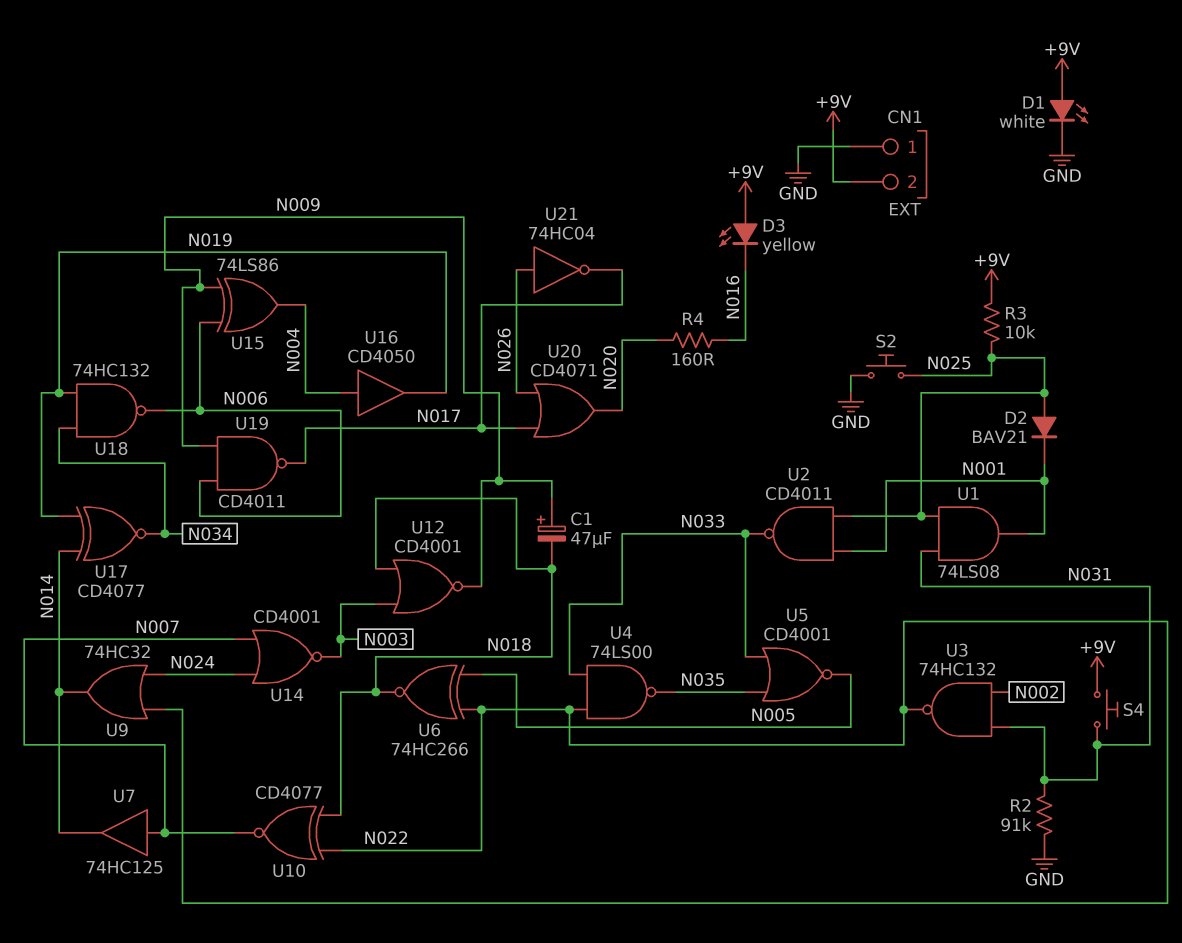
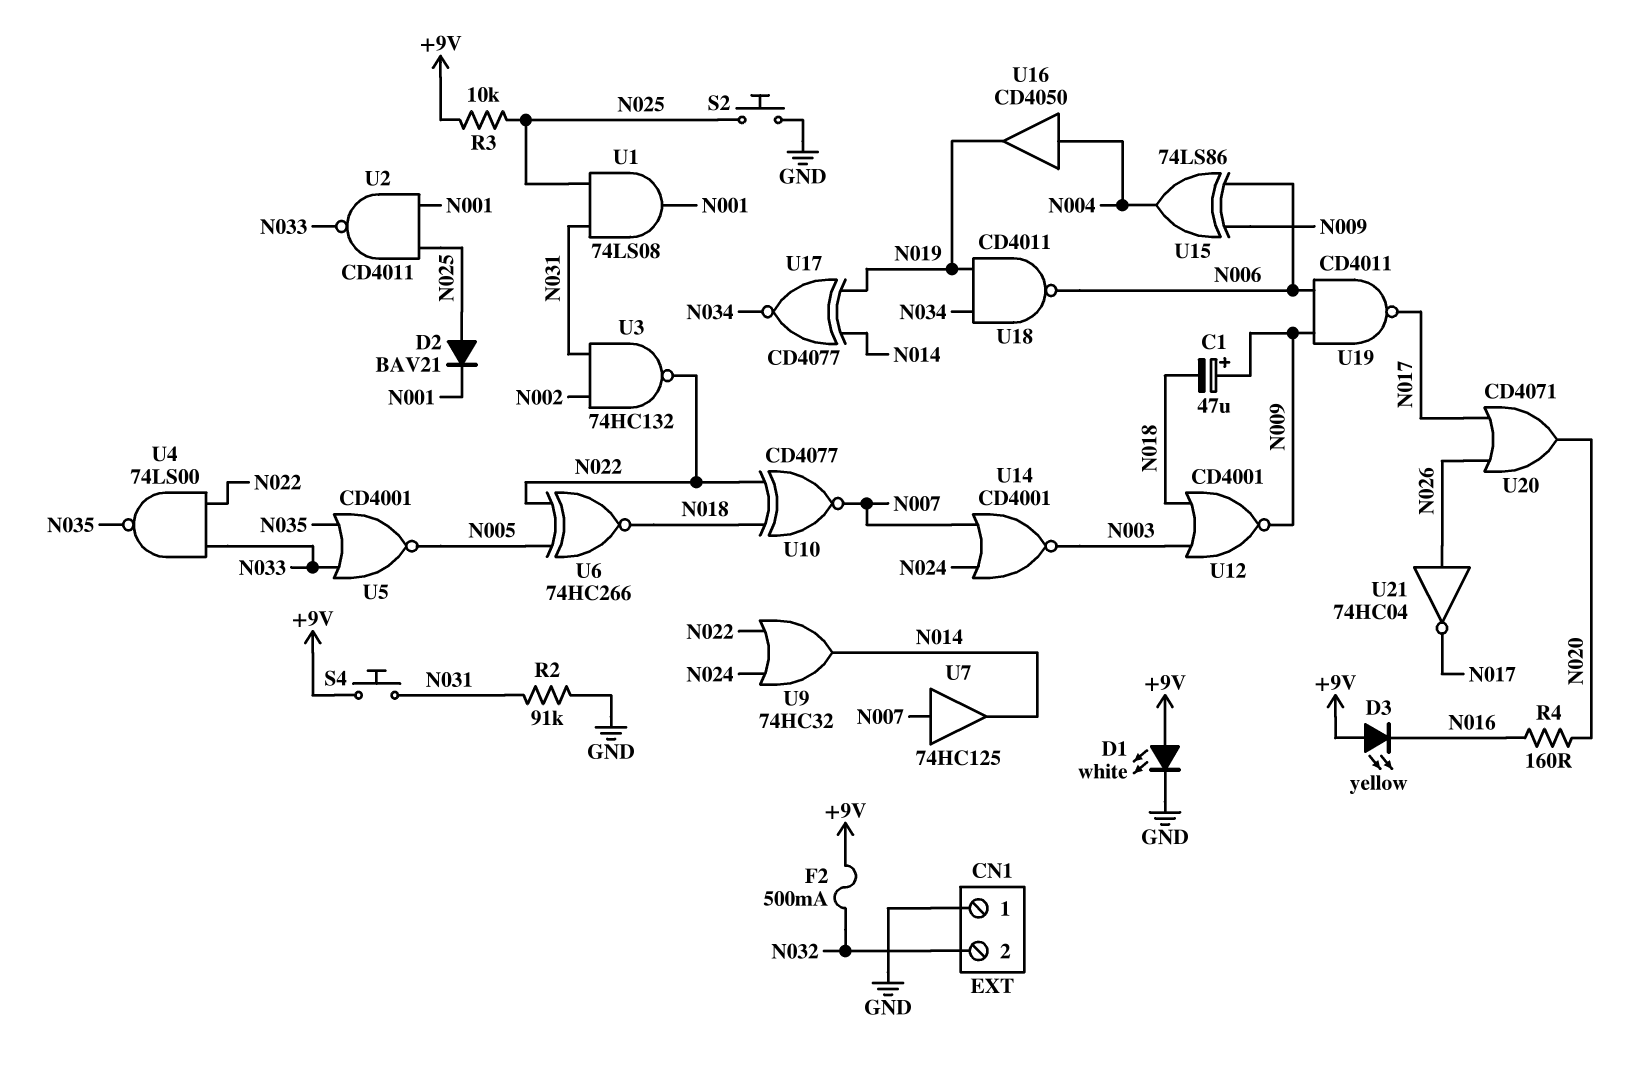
CN1 pin 2: +9V -> N032
F2: none -> 500mA (+9V, N032)
U18: NAND 74HC132 (in N019, in N034, out N006) -> NAND CD4011 (in N019, in N034, out N006)

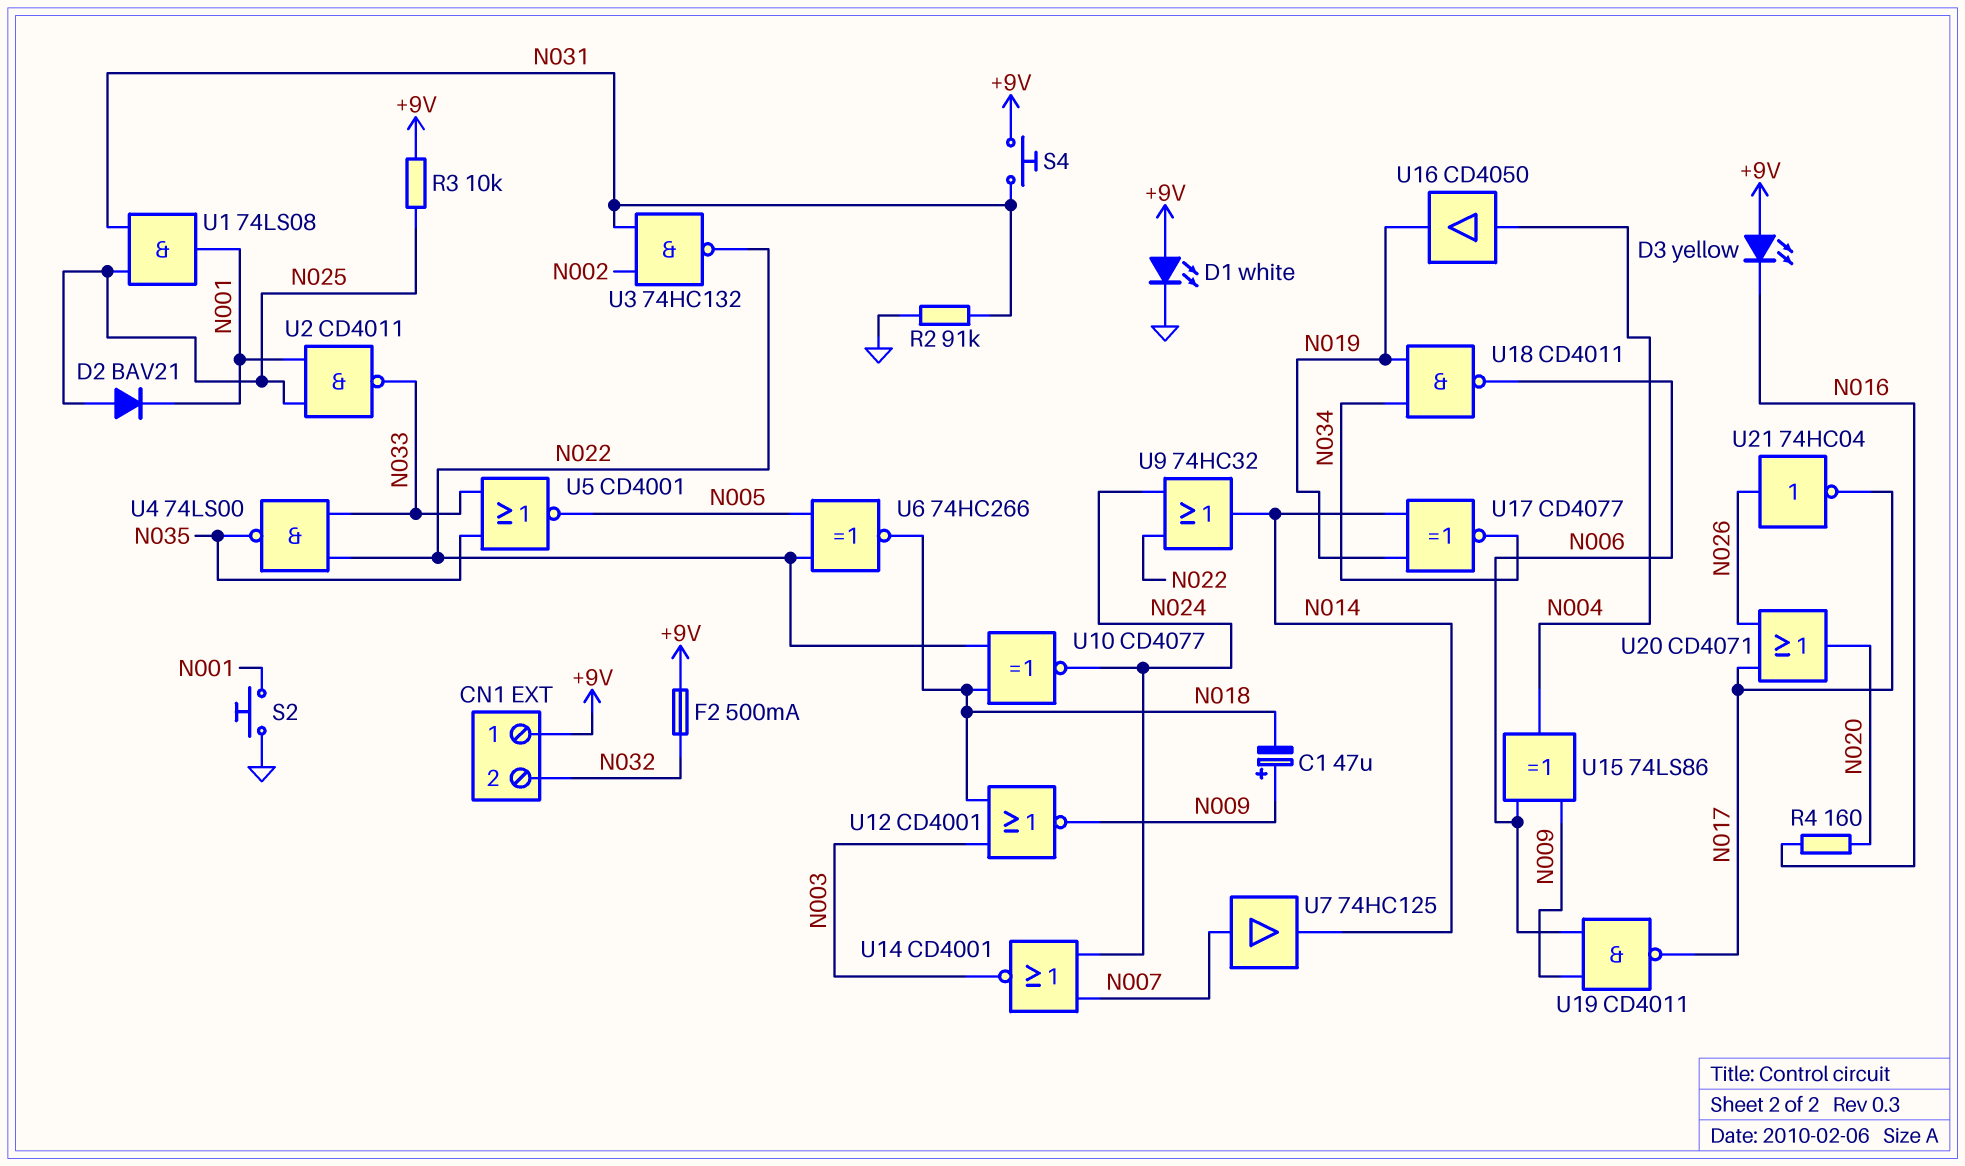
CN1 pin 1: GND -> +9V
S2: button (GND, N025) -> button (GND, N001)
U10: XNOR CD4077 (in N018, in N022, out N007) -> XNOR CD4077 (in N018, in N022, out N024)

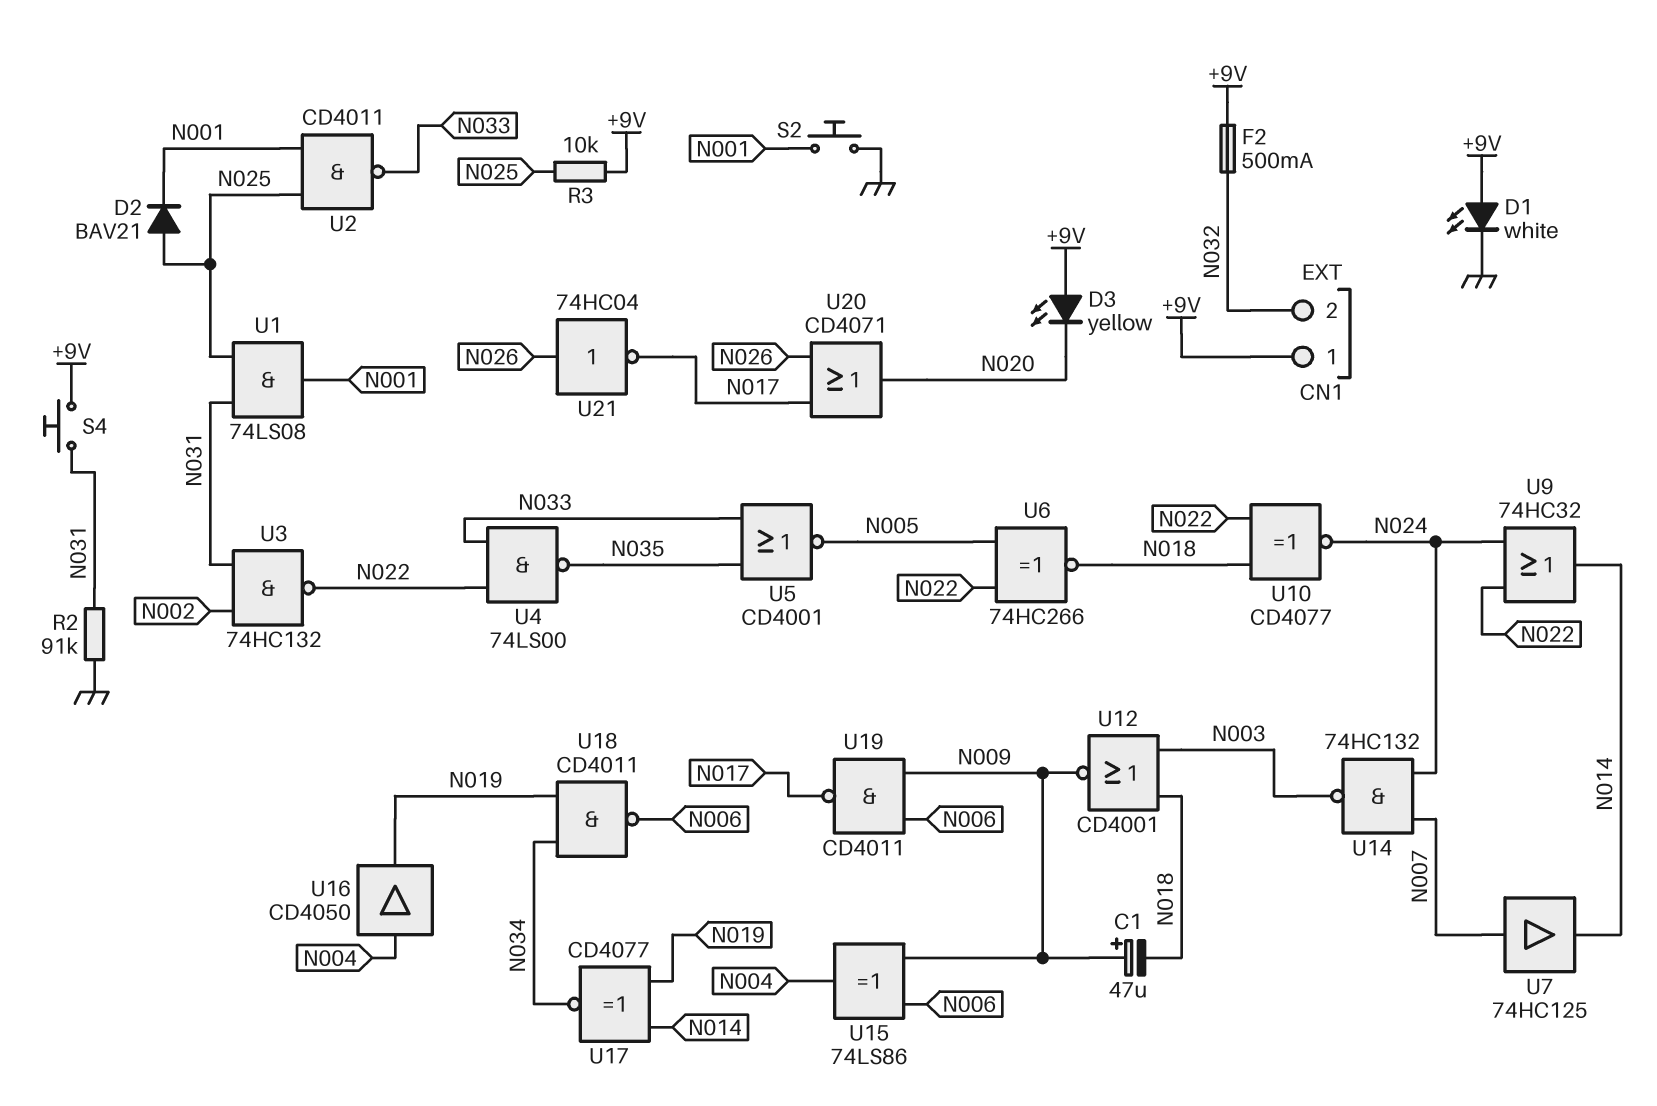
D3: LED yellow (A +9V, K N016) -> LED yellow (A +9V, K N020)
R4: 160 (N016, N020) -> none
U14: NOR CD4001 (in N007, in N024, out N003) -> NAND 74HC132 (in N007, in N024, out N003)

